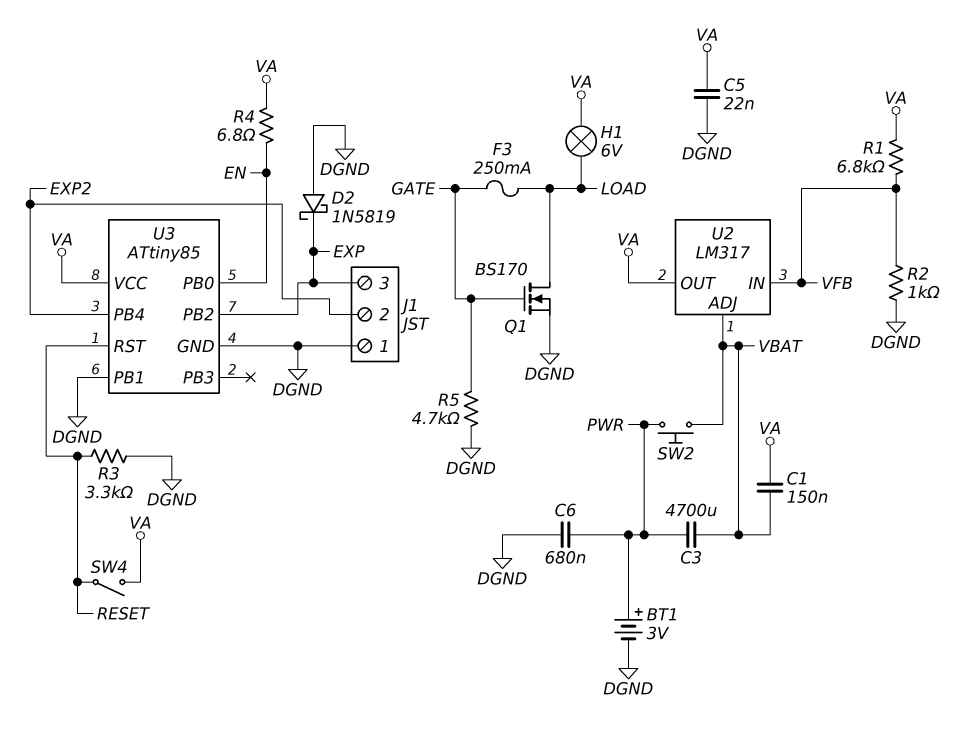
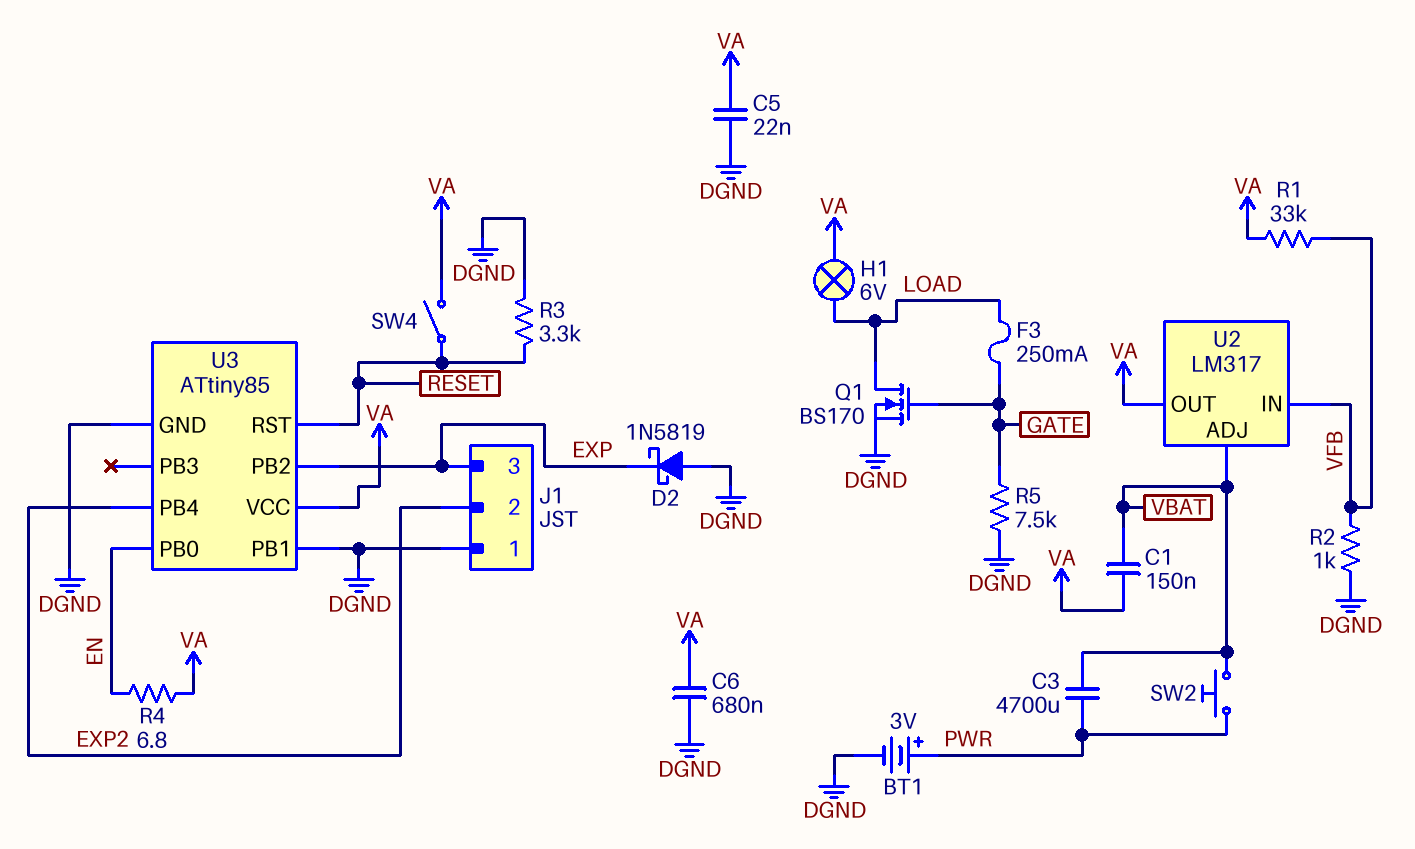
C6: 680nF (DGND, PWR) -> 680nF (DGND, VA)
R1: 6.8k (VA, VFB) -> 33k (VA, VFB)
R5: 4.7k (DGND, GATE) -> 7.5k (DGND, GATE)

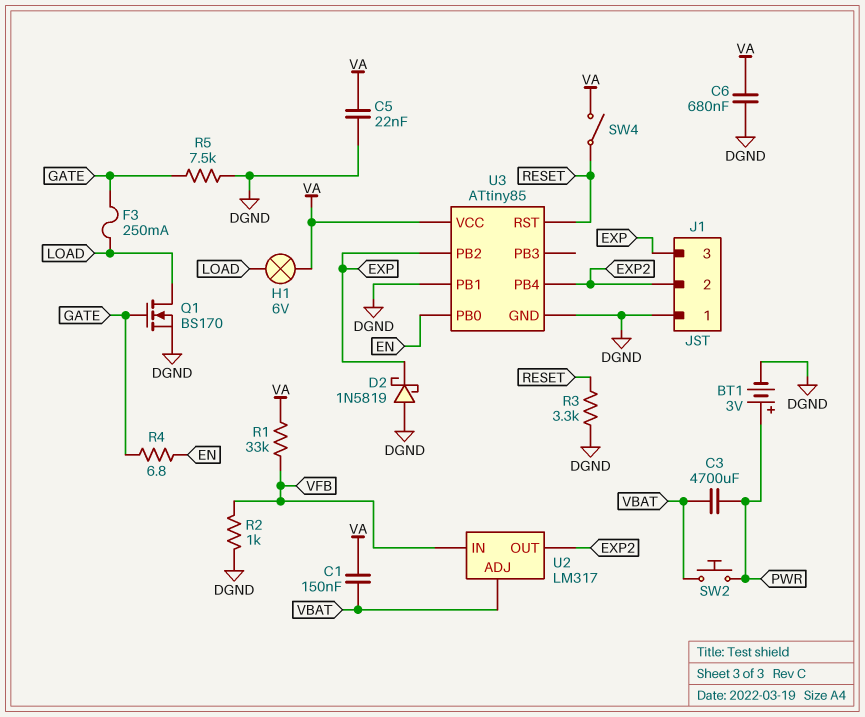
R4: 6.8 (EN, VA) -> 6.8 (EN, GATE)
U2 pin OUT: VA -> EXP2

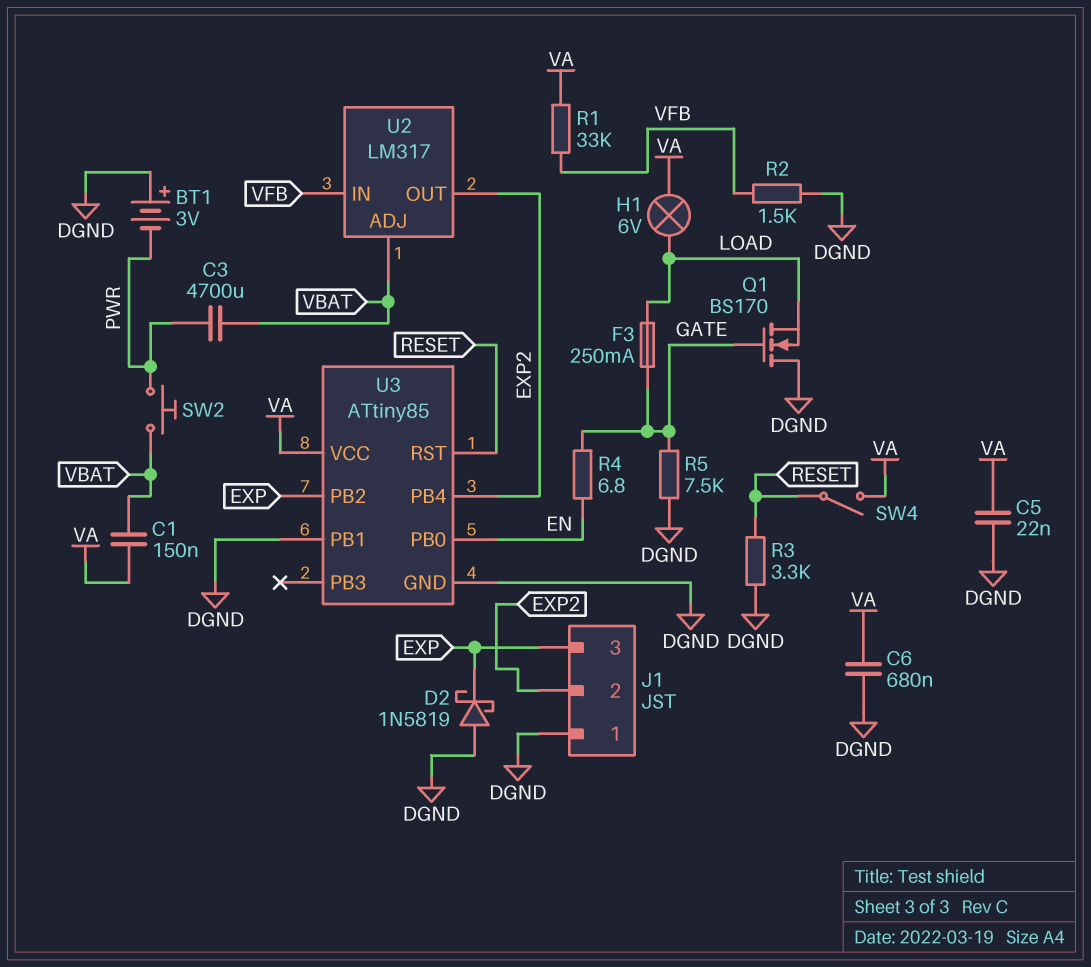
BT1: 3V (plus PWR, minus DGND) -> 3V (plus DGND, minus PWR)
Q1: NMOS BS170 (G GATE, D LOAD, S DGND) -> NMOS BS170 (G GATE, D DGND, S LOAD)
R2: 1k (DGND, VFB) -> 1.5k (DGND, VFB)

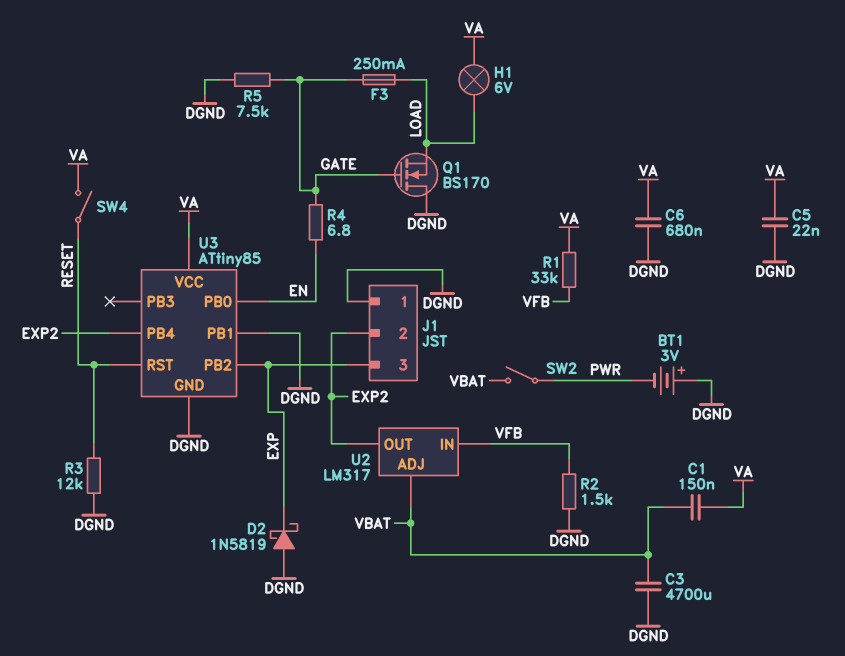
C3: 4700uF (PWR, VBAT) -> 4700uF (DGND, VBAT)
R3: 3.3k (DGND, RESET) -> 12k (DGND, RESET)
SW2: button (PWR, VBAT) -> switch (PWR, VBAT)

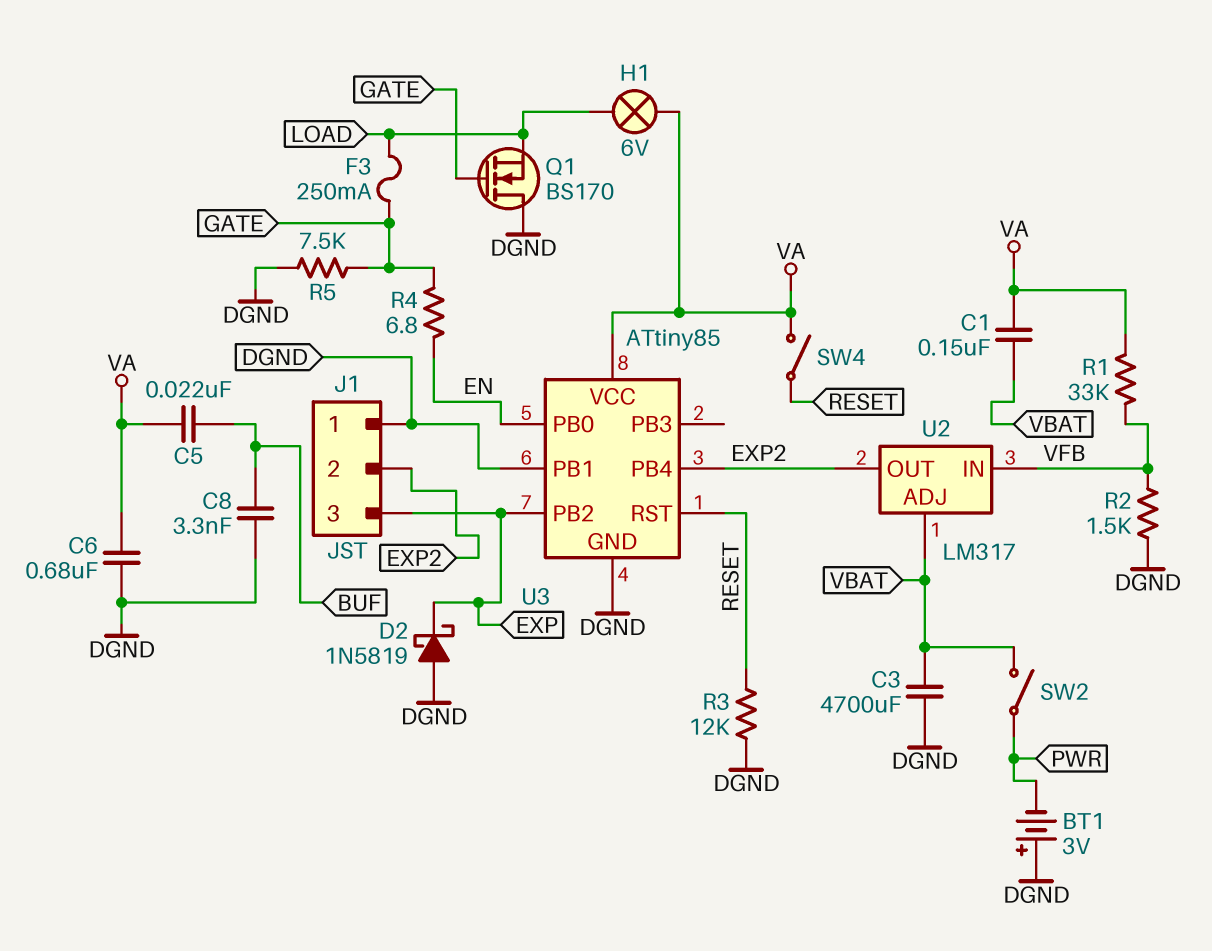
C5: 22nF (DGND, VA) -> 22nF (BUF, VA)
C8: none -> 3.3nF (BUF, DGND)

